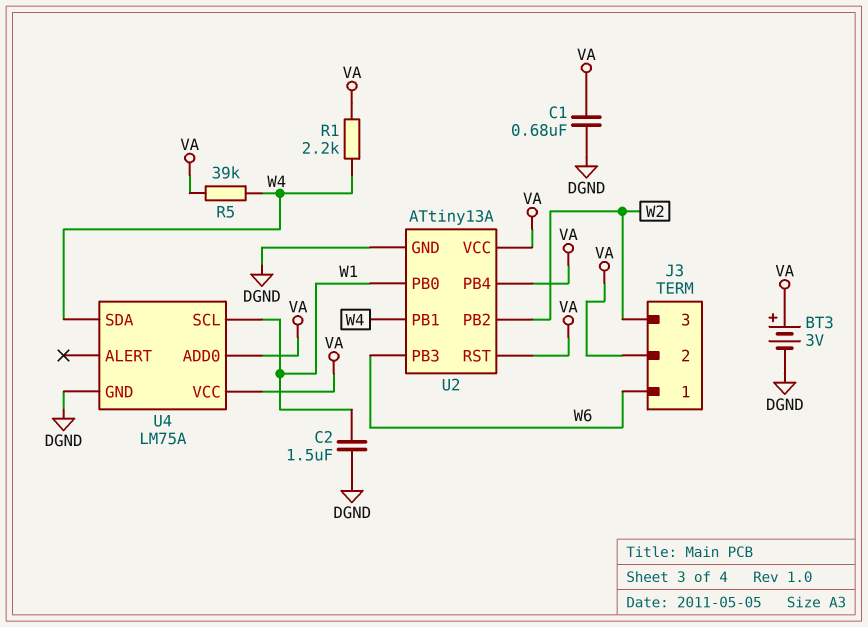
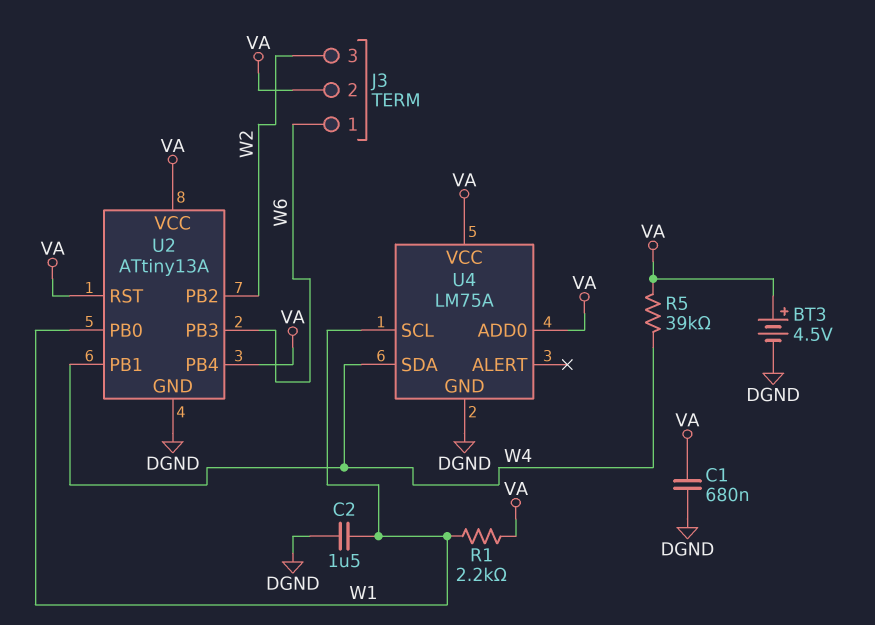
BT3: 3V (plus VA, minus DGND) -> 4.5V (plus VA, minus DGND)
R1: 2.2k (VA, W4) -> 2.2k (VA, W1)

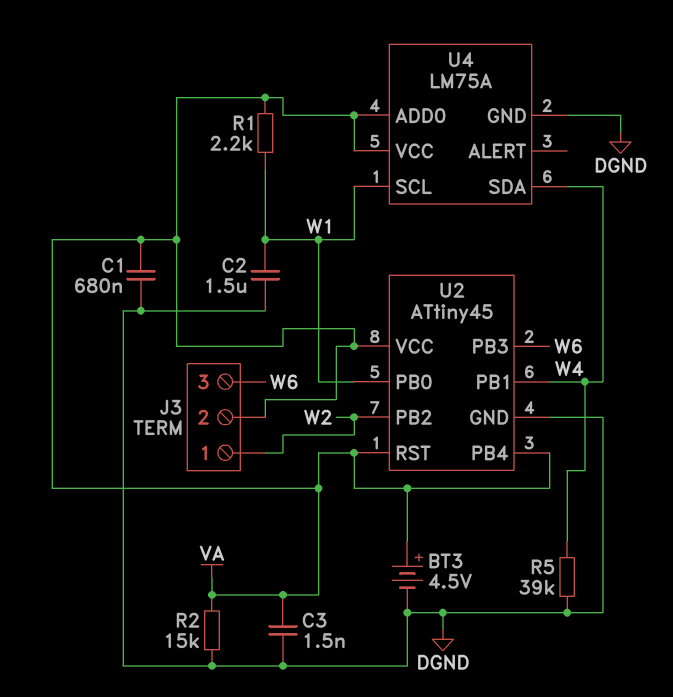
C3: none -> 1.5nF (DGND, VA)
J3 pin 1: W6 -> W2
J3 pin 3: W2 -> W6
R2: none -> 15k (DGND, VA)
R5: 39k (VA, W4) -> 39k (DGND, W4)
U2: ATtiny13A -> ATtiny45

